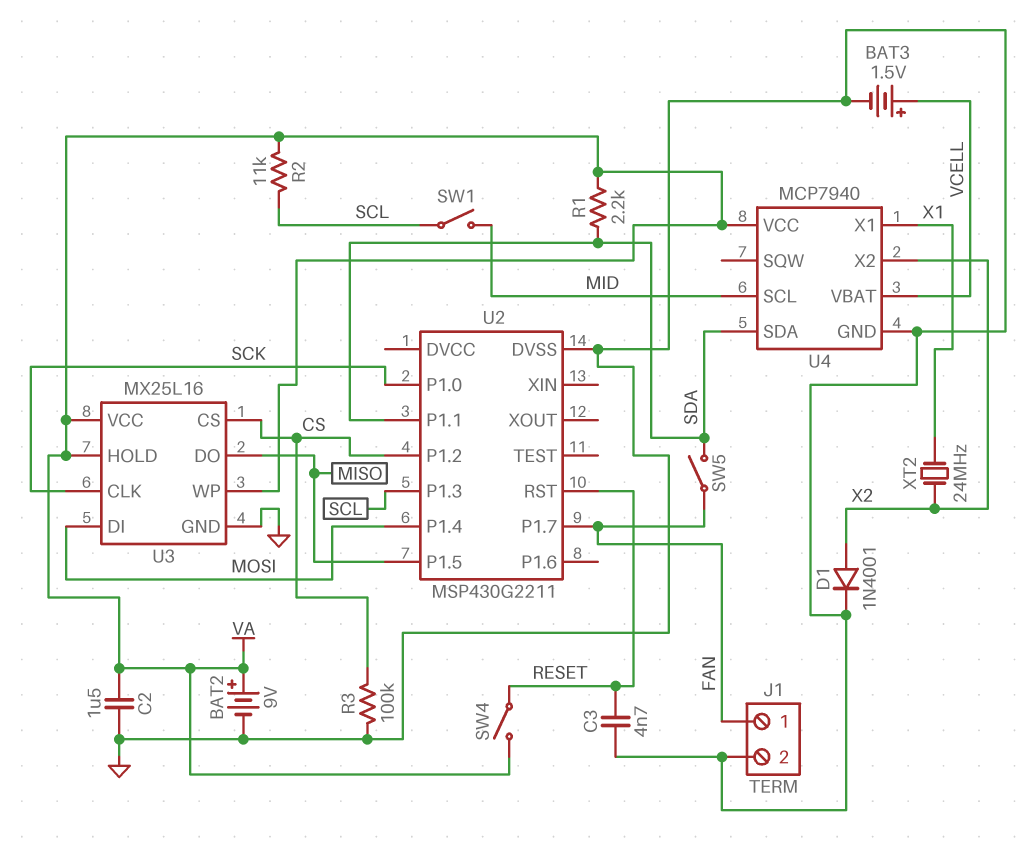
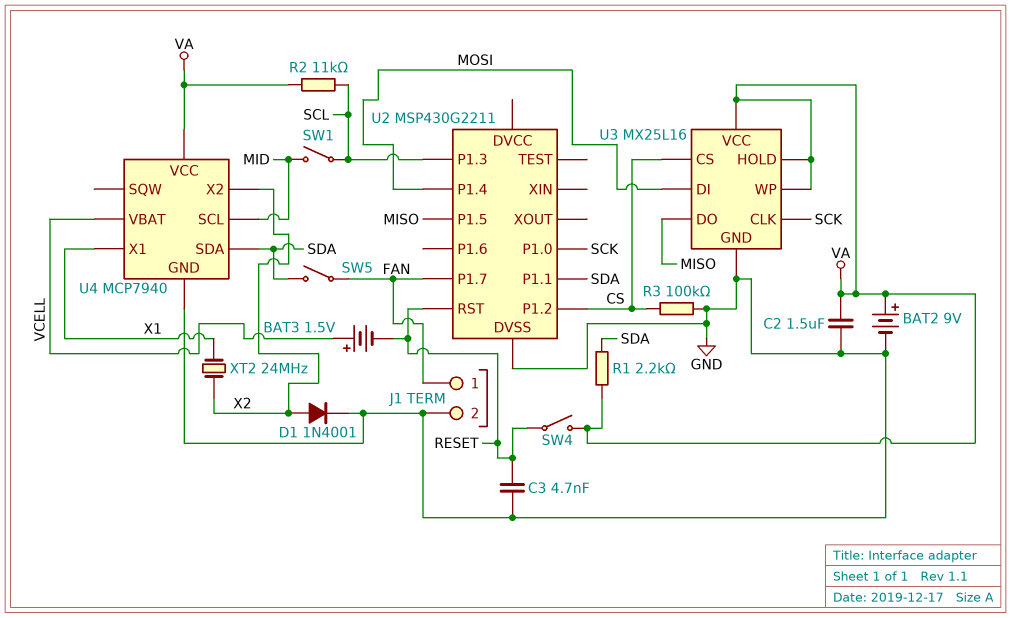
BAT3: 1.5V (plus VCELL, minus GND) -> 1.5V (plus VCELL, minus RESET)

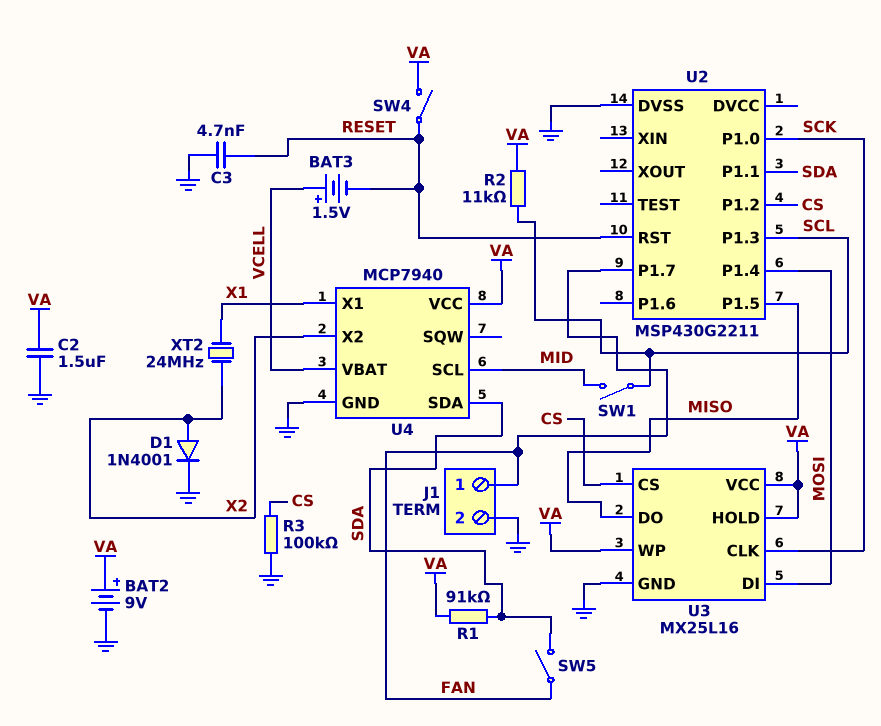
R1: 2.2k (SDA, VA) -> 91k (SDA, VA)

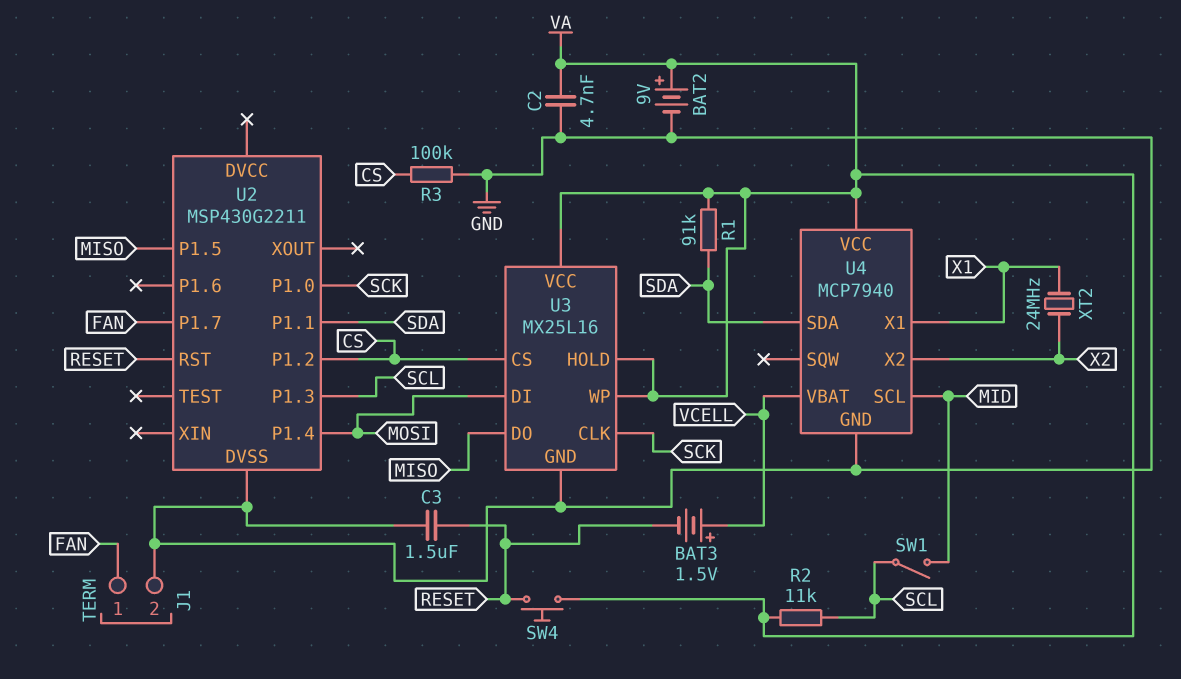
C2: 1.5uF (GND, VA) -> 4.7nF (GND, VA)
C3: 4.7nF (GND, RESET) -> 1.5uF (GND, RESET)
D1: diode 1N4001 (A X2, K GND) -> none
SW4: switch (RESET, VA) -> button (RESET, VA)
SW5: switch (FAN, SDA) -> none

